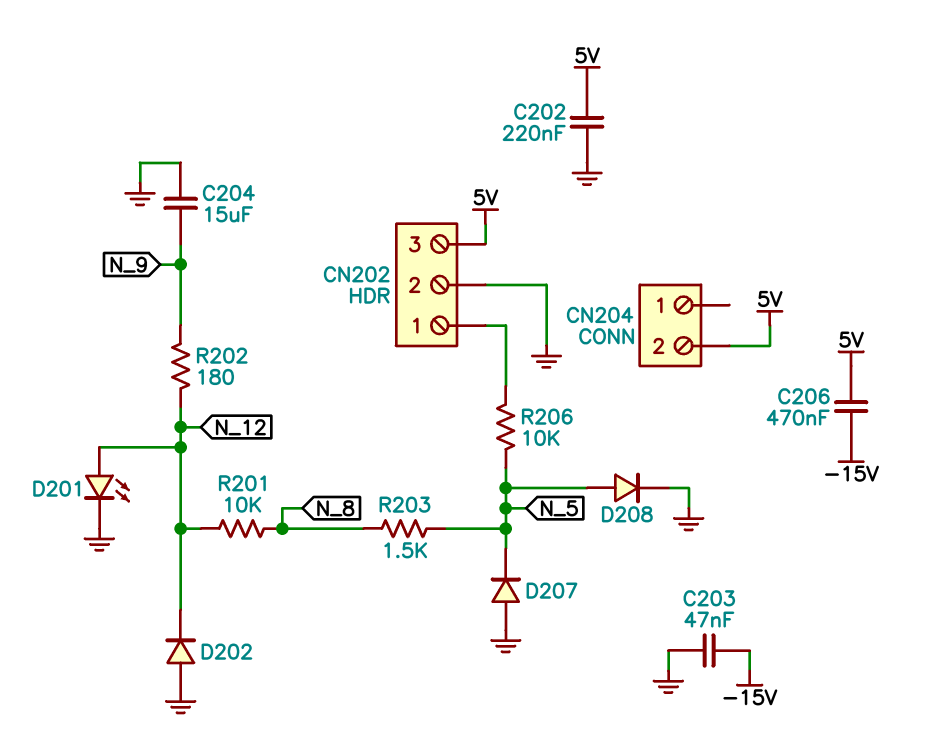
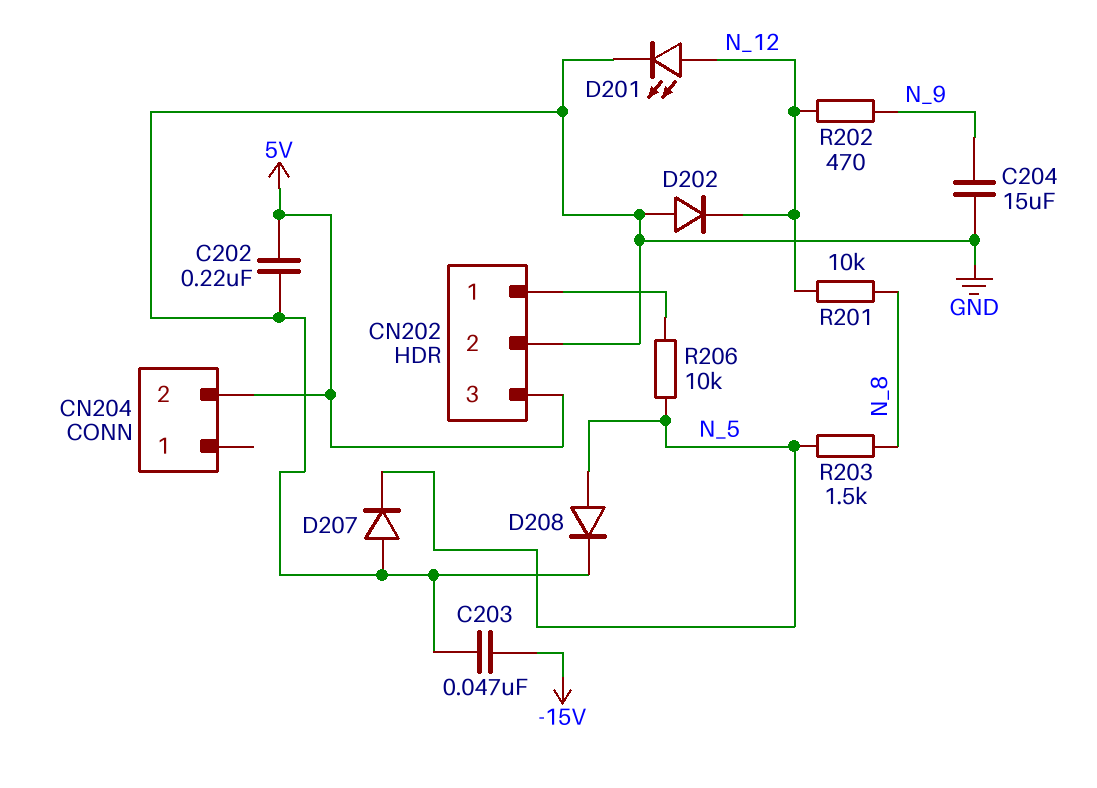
C206: 470nF (-15V, 5V) -> none
R202: 180 (N_9, N_12) -> 470 (N_9, N_12)

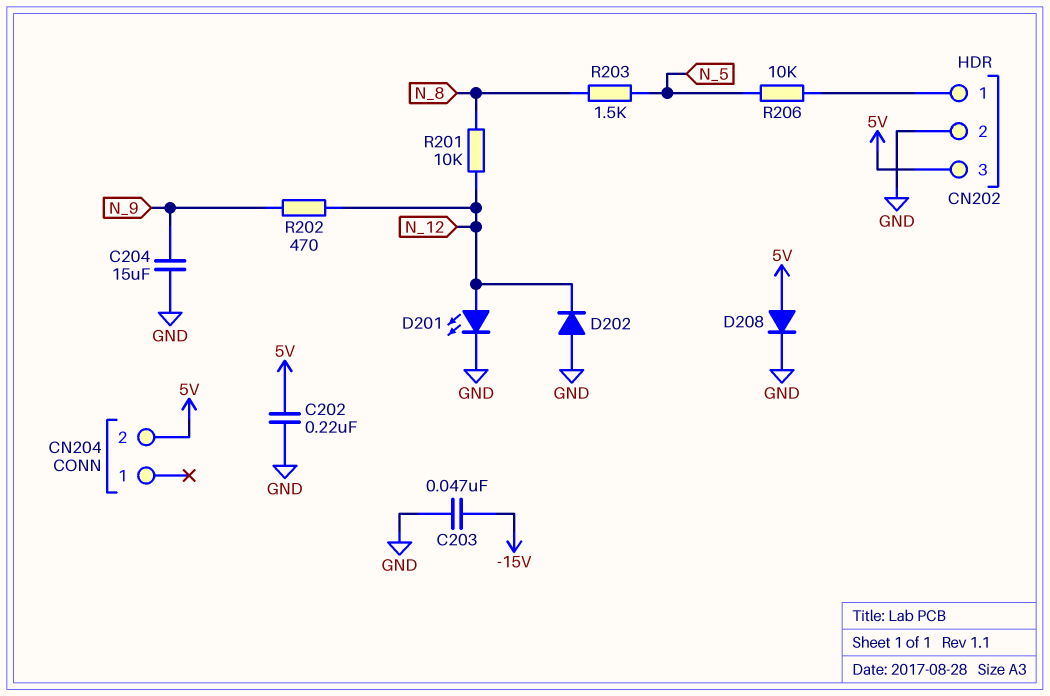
D207: diode (A GND, K N_5) -> none
D208: diode (A N_5, K GND) -> diode (A 5V, K GND)

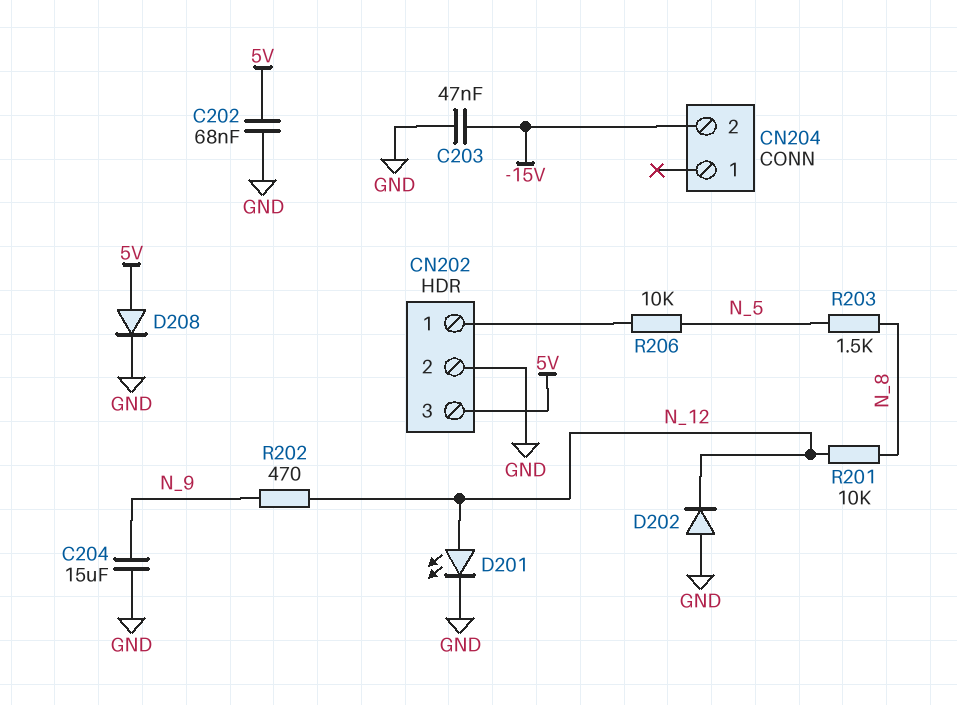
C202: 220nF (5V, GND) -> 68nF (5V, GND)
CN204 pin 2: 5V -> -15V

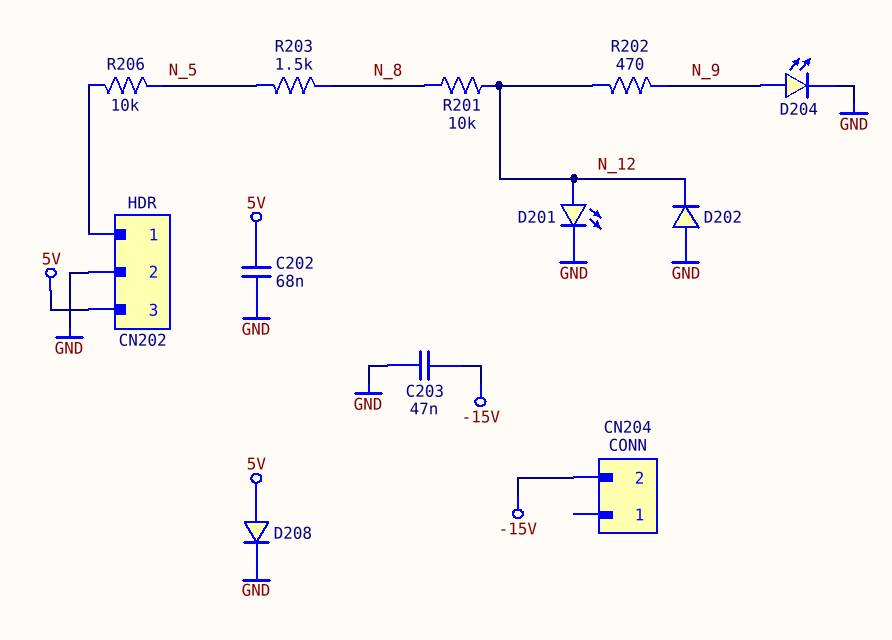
C204: 15uF (GND, N_9) -> none
D204: none -> LED (A N_9, K GND)

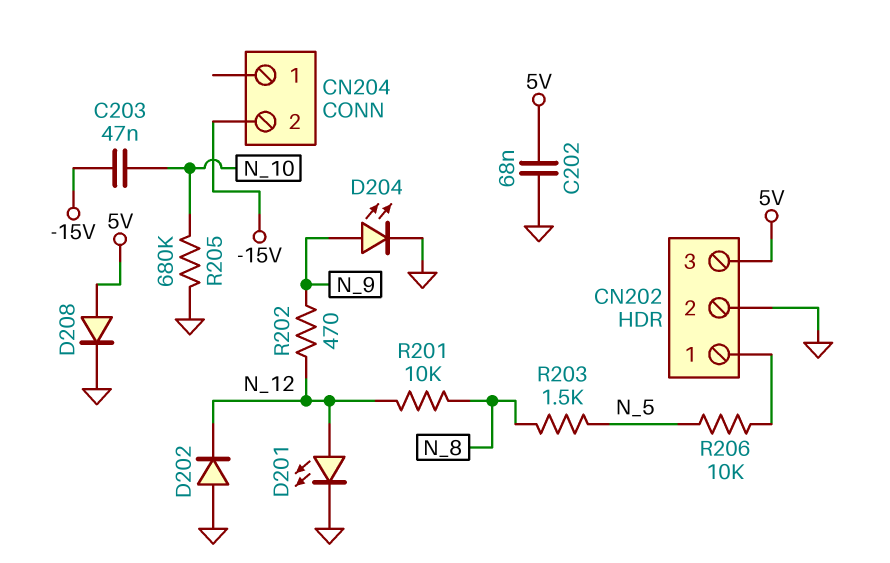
C203: 47nF (-15V, GND) -> 47nF (-15V, N_10)
R205: none -> 680k (GND, N_10)

